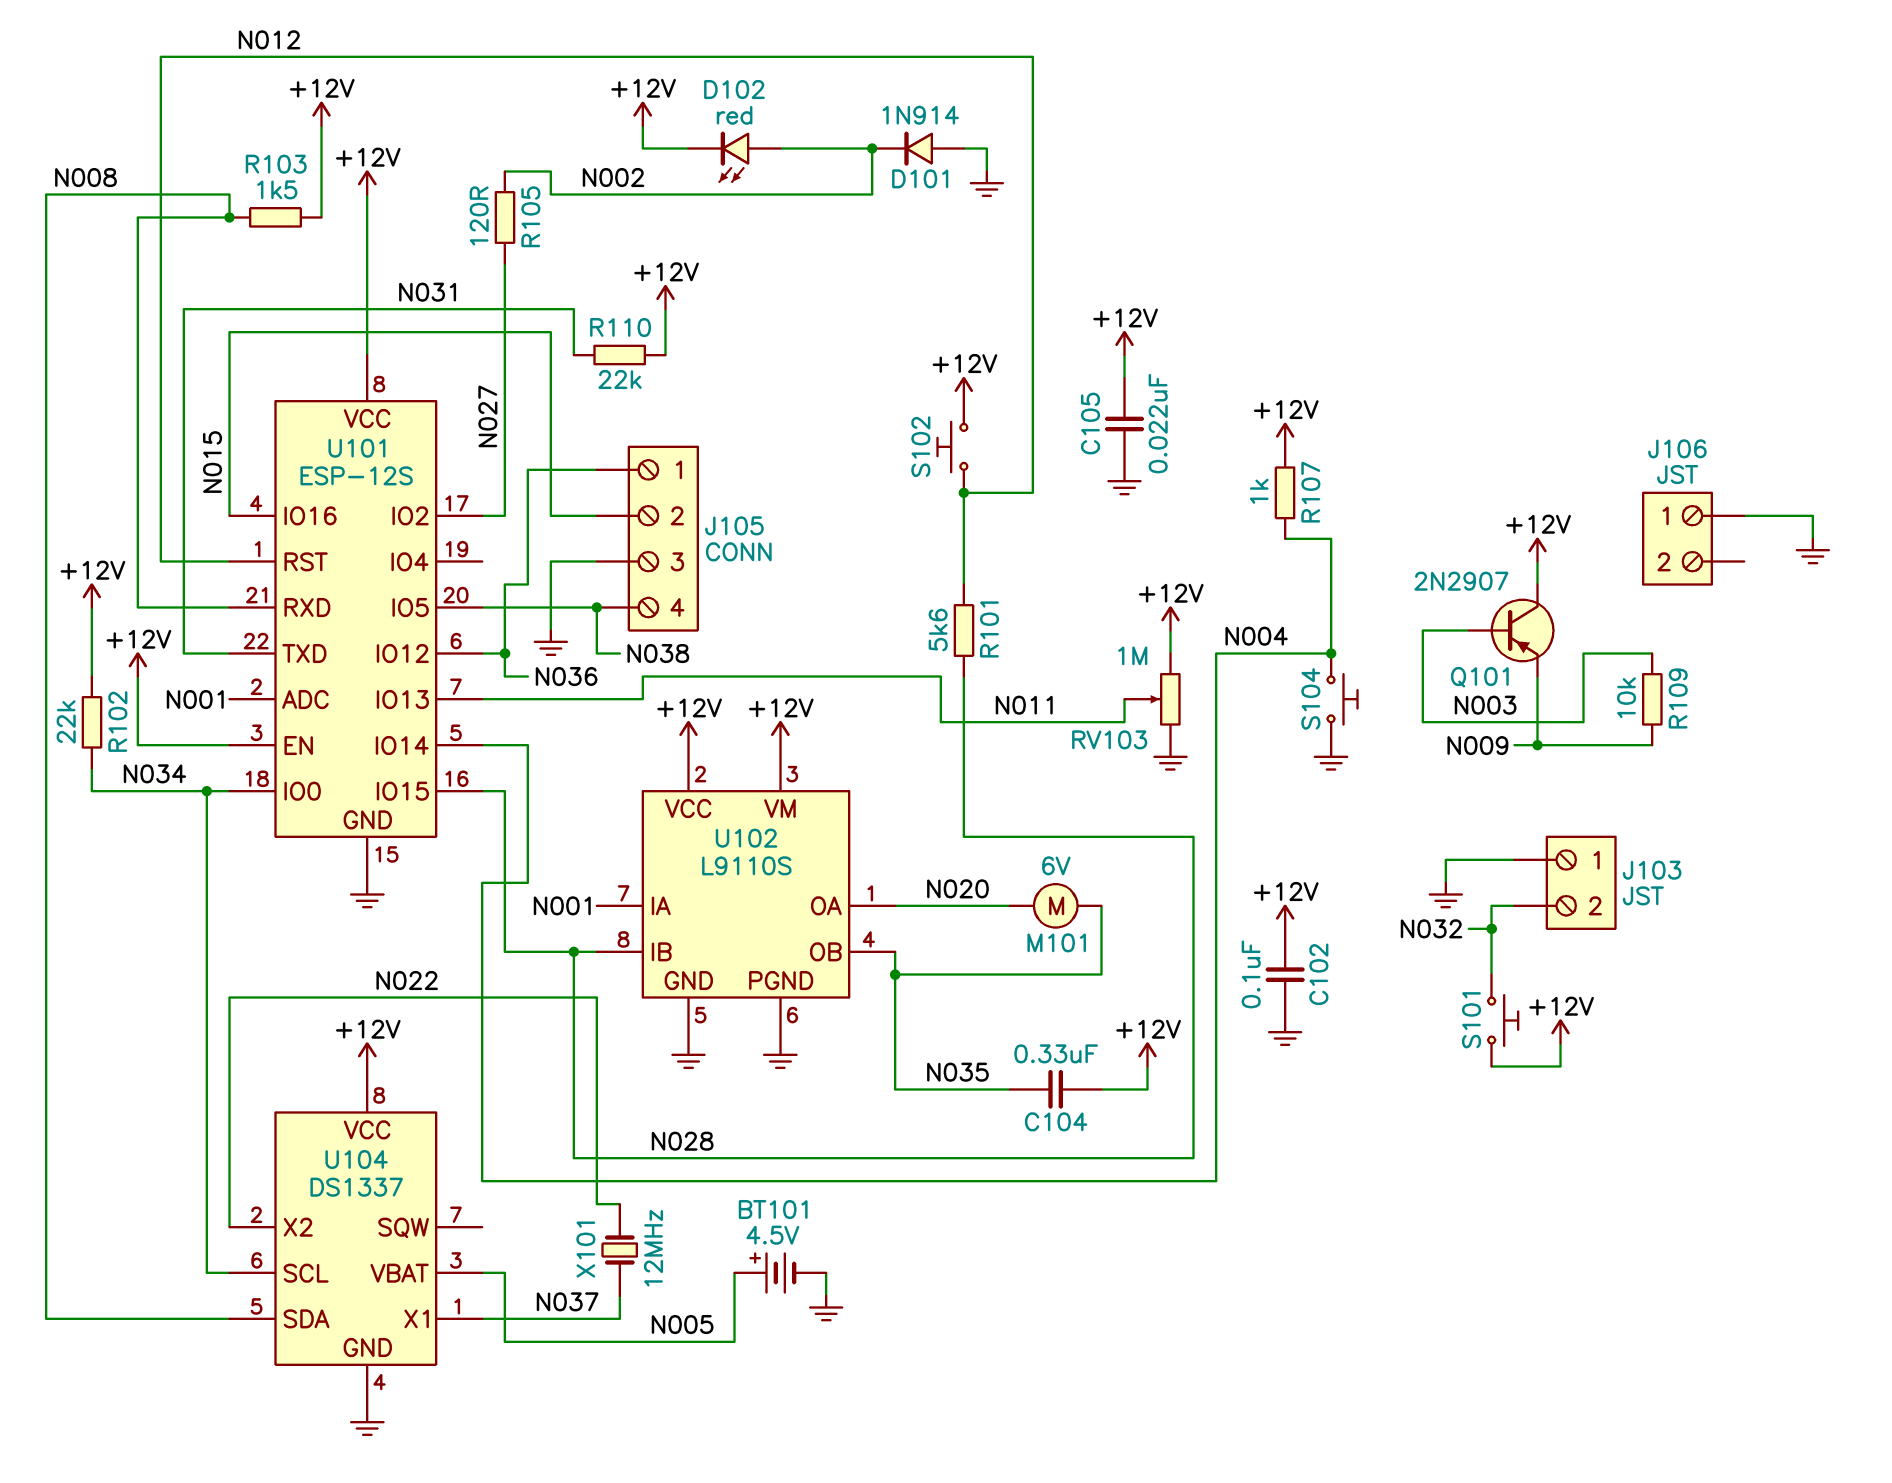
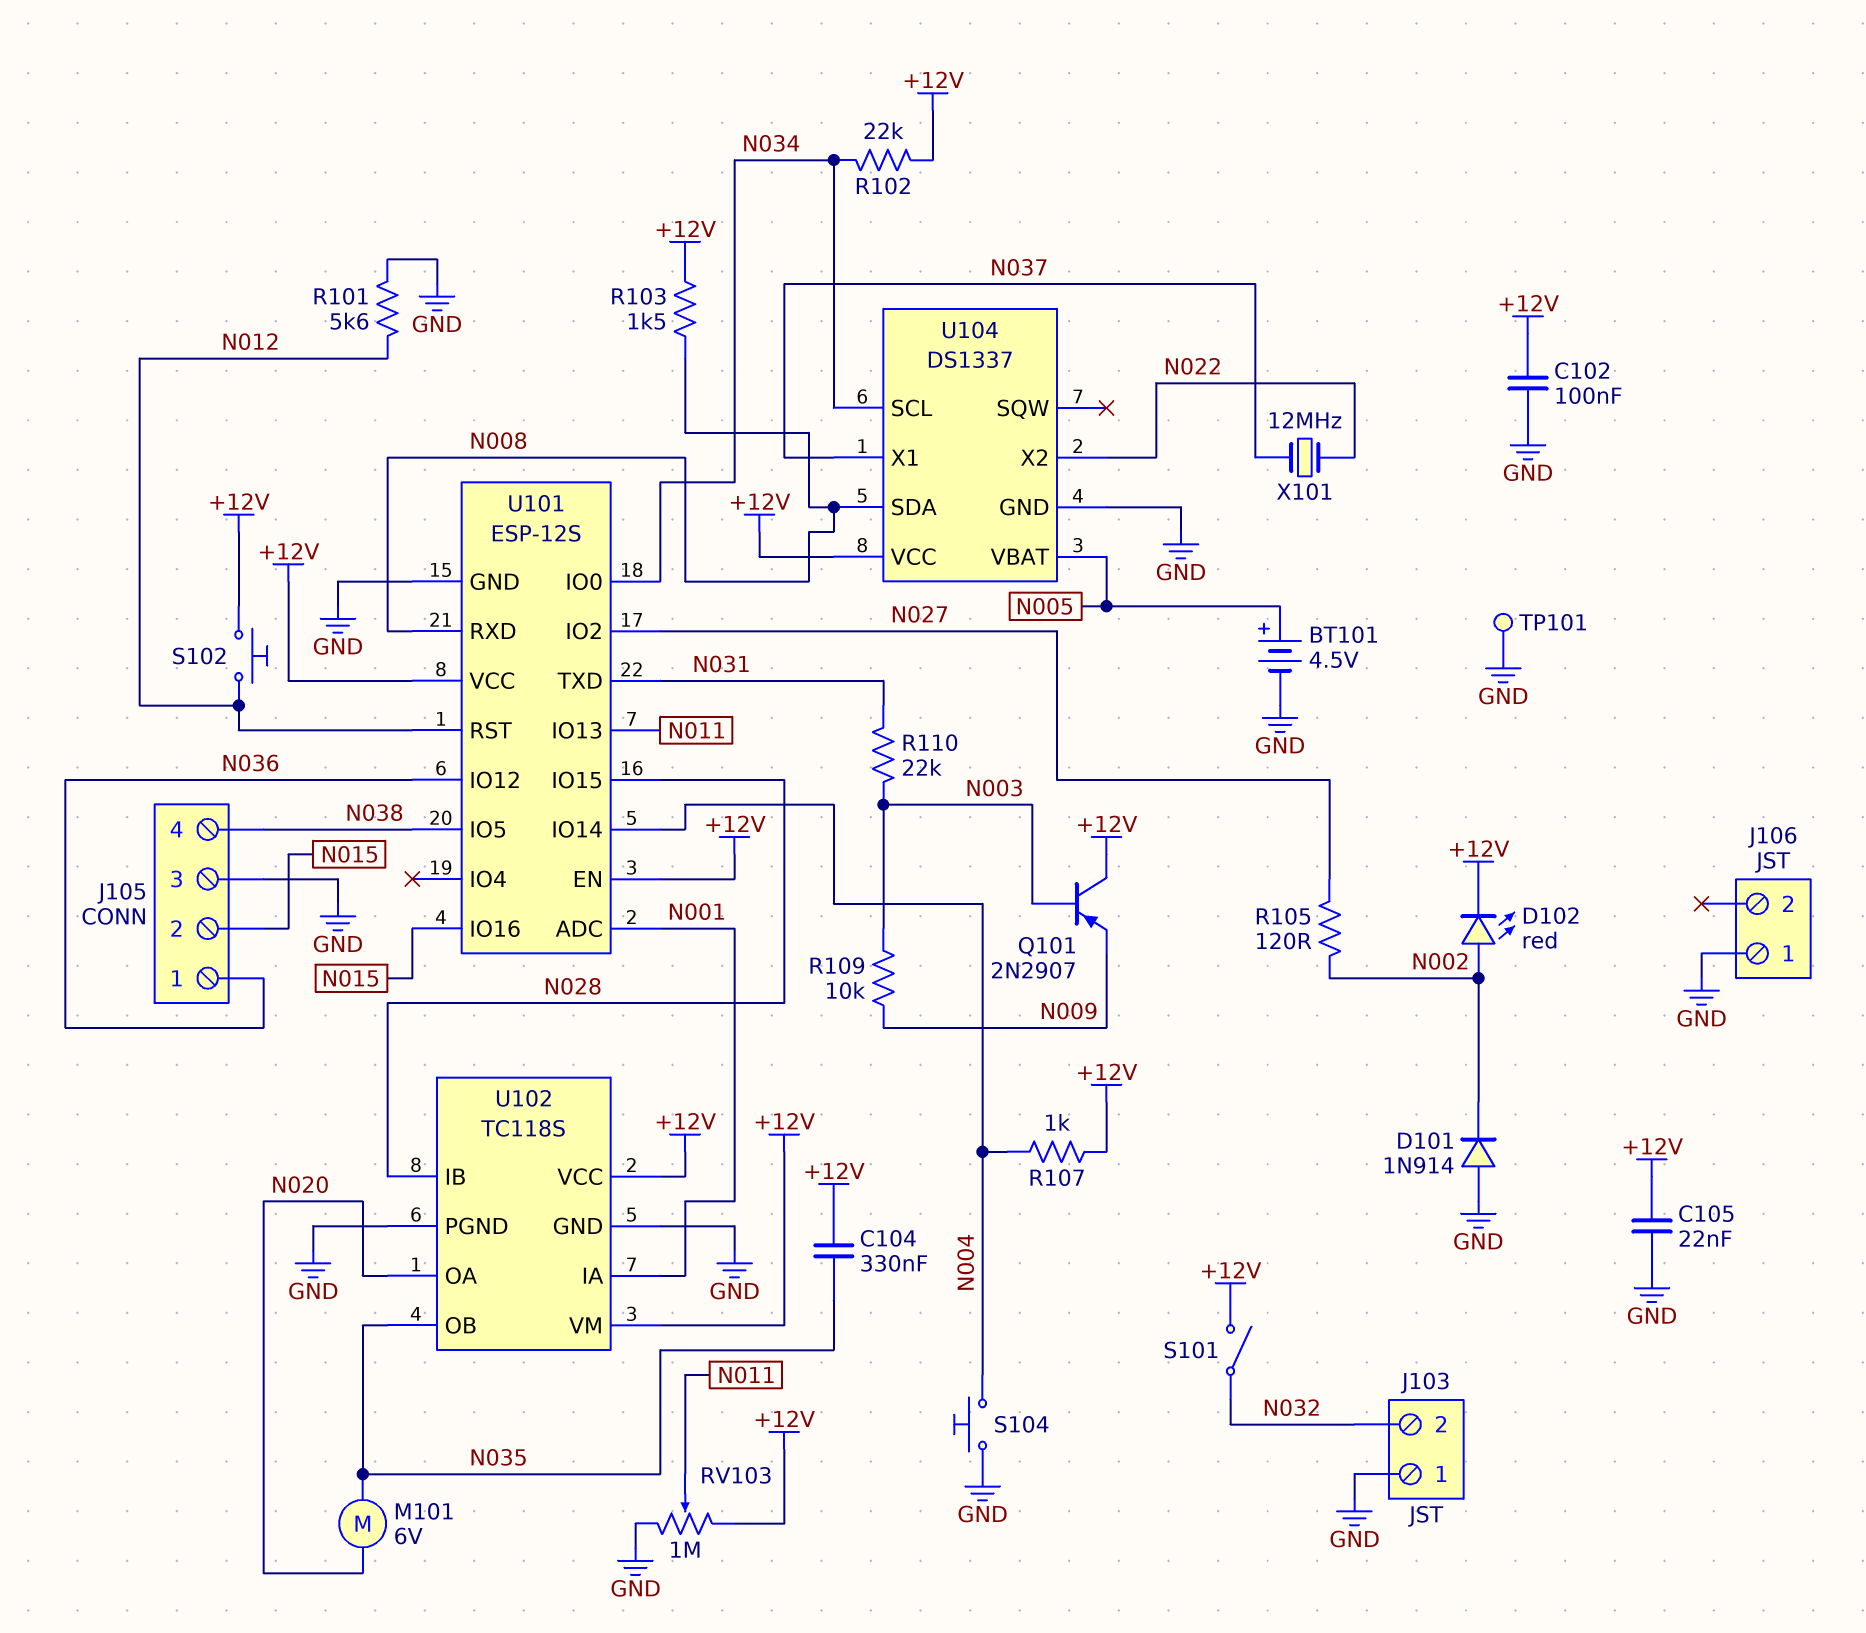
R101: 5.6k (N012, N028) -> 5.6k (GND, N012)
R110: 22k (+12V, N031) -> 22k (N003, N031)
S101: button (+12V, N032) -> switch (+12V, N032)
TP101: none -> test point (GND)
U102: L9110S -> TC118S

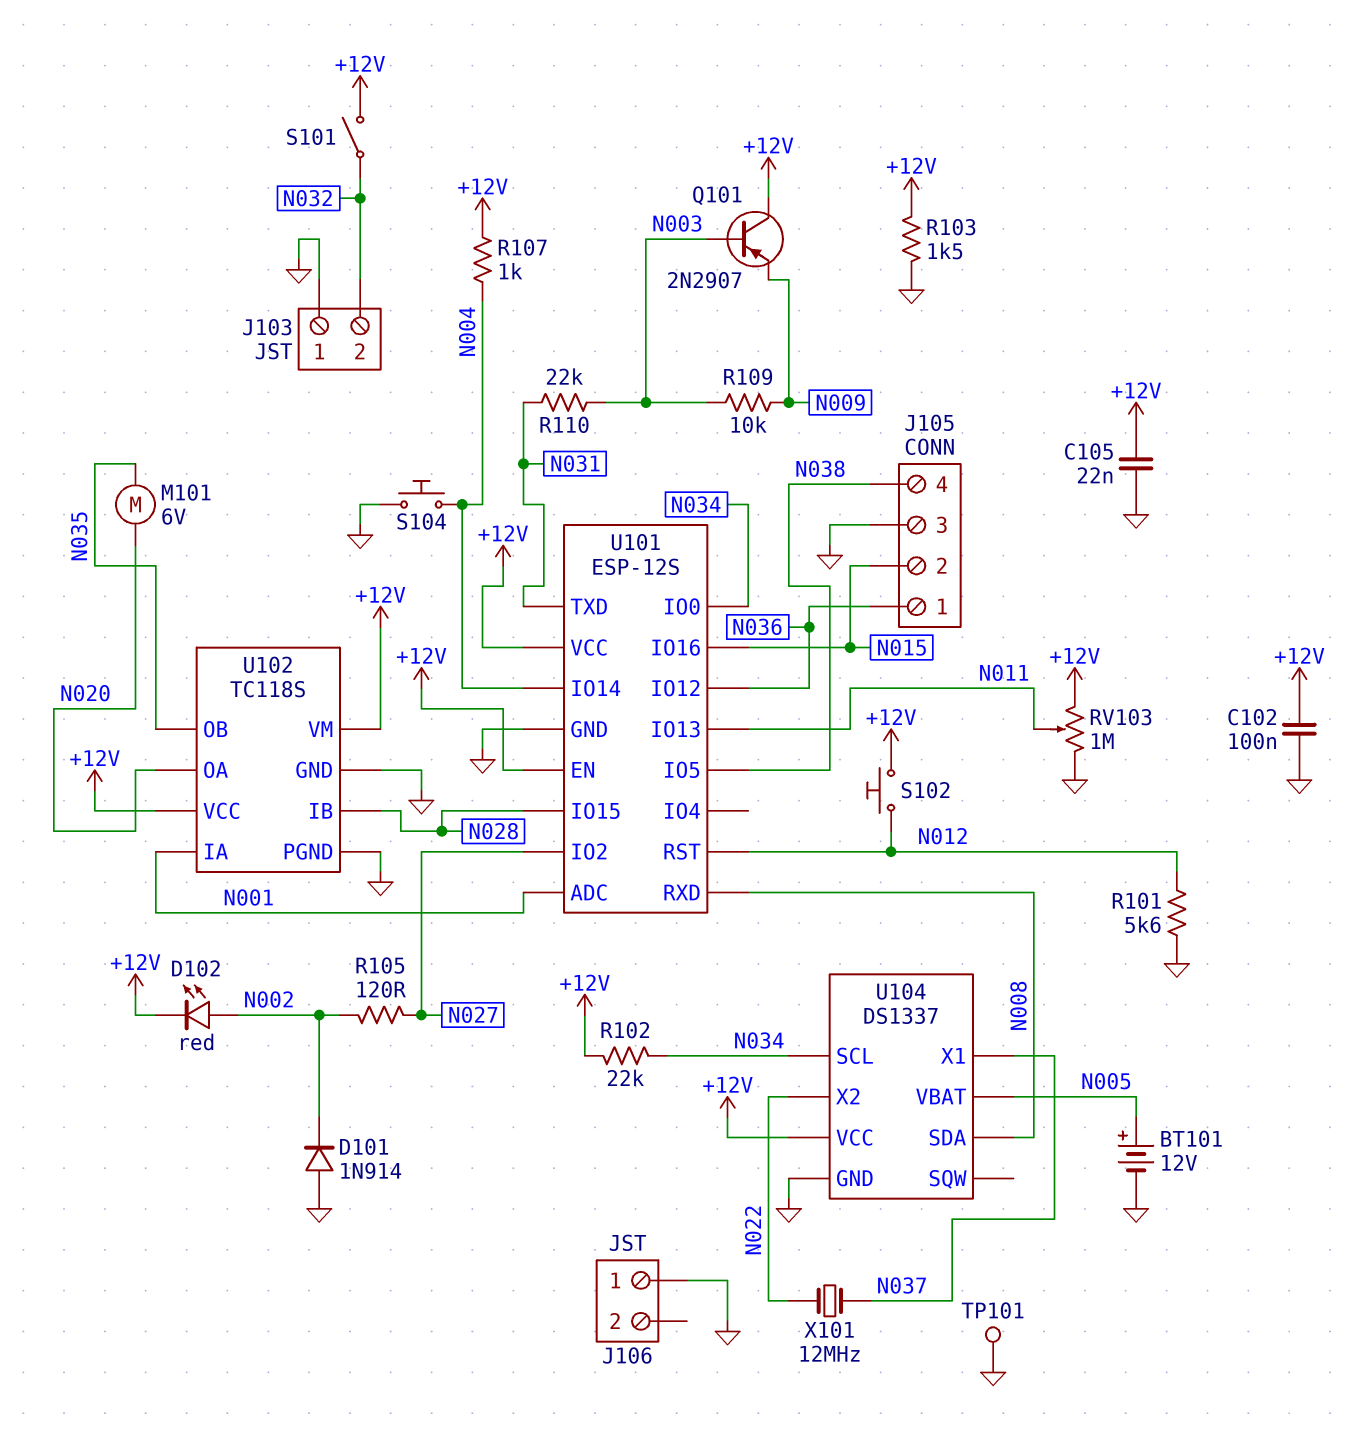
BT101: 4.5V (plus N005, minus GND) -> 12V (plus N005, minus GND)
C104: 330nF (+12V, N035) -> none
R103: 1.5k (+12V, N008) -> 1.5k (+12V, GND)

